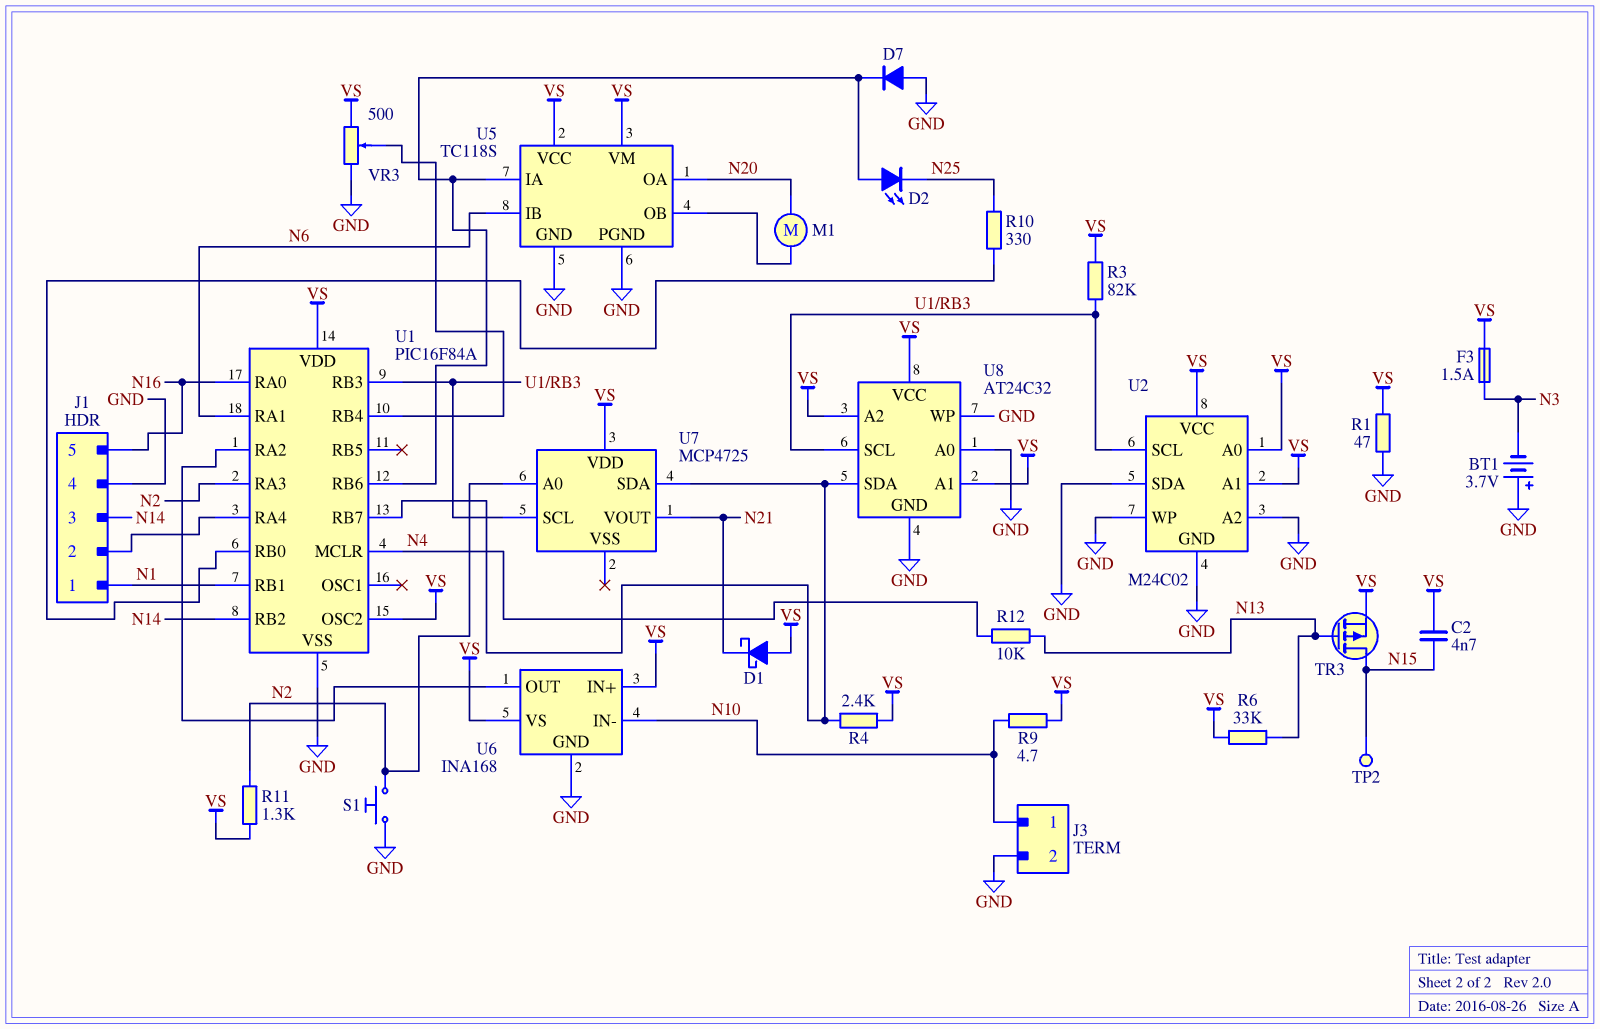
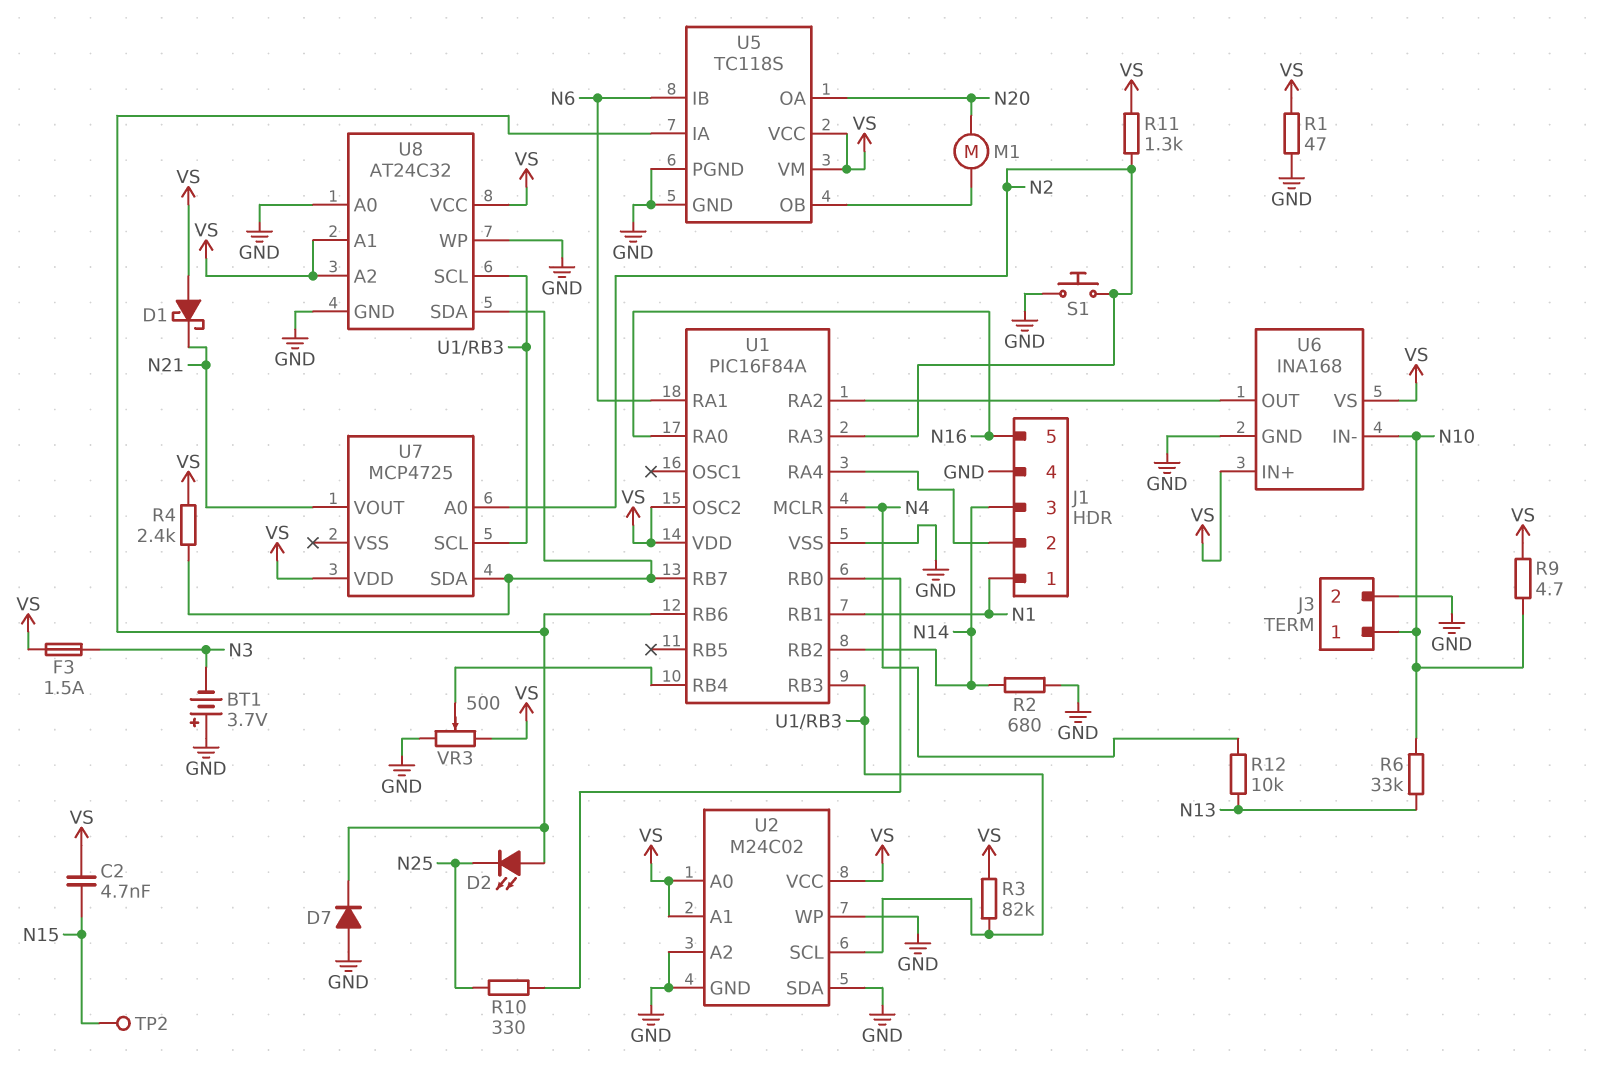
R2: none -> 680 (GND, N14)
R6: 33k (N13, VS) -> 33k (N10, N13)
TR3: PMOS (G N13, D N15, S VS) -> none

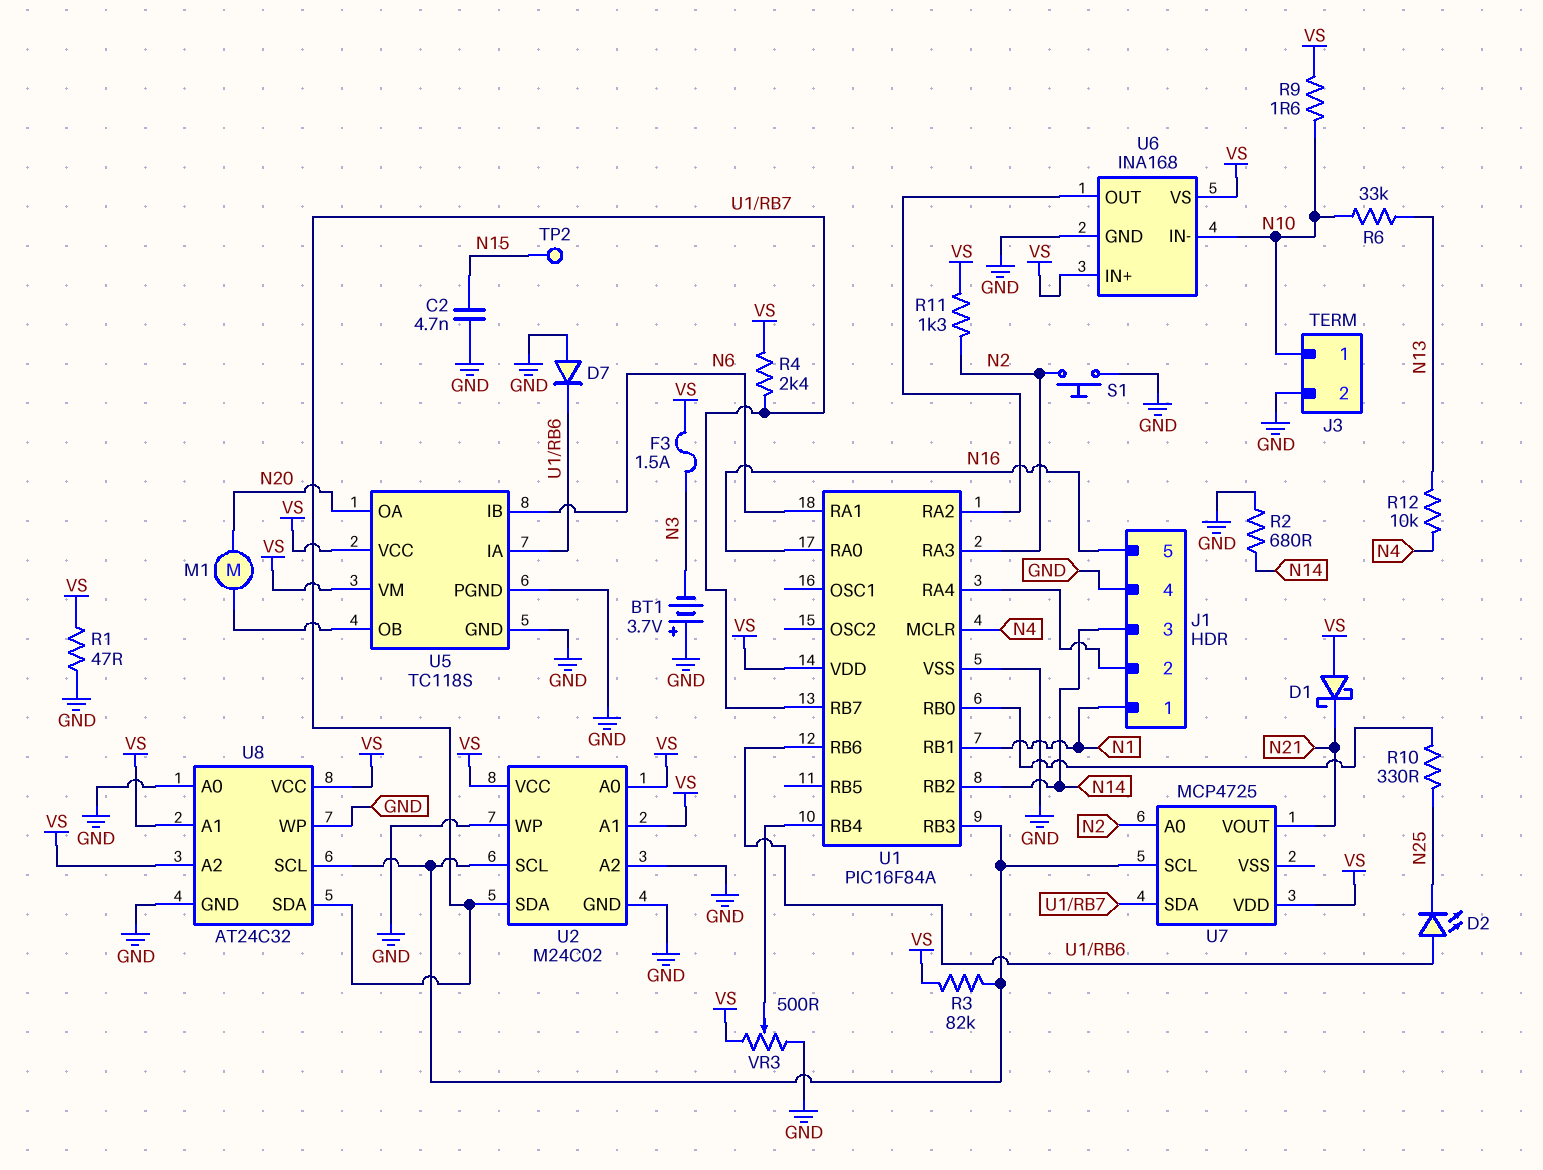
C2: 4.7nF (N15, VS) -> 4.7nF (GND, N15)
R9: 4.7 (N10, VS) -> 1.6 (N10, VS)
U1 pin OSC2: VS -> none
U2 pin SDA: GND -> U1/RB7

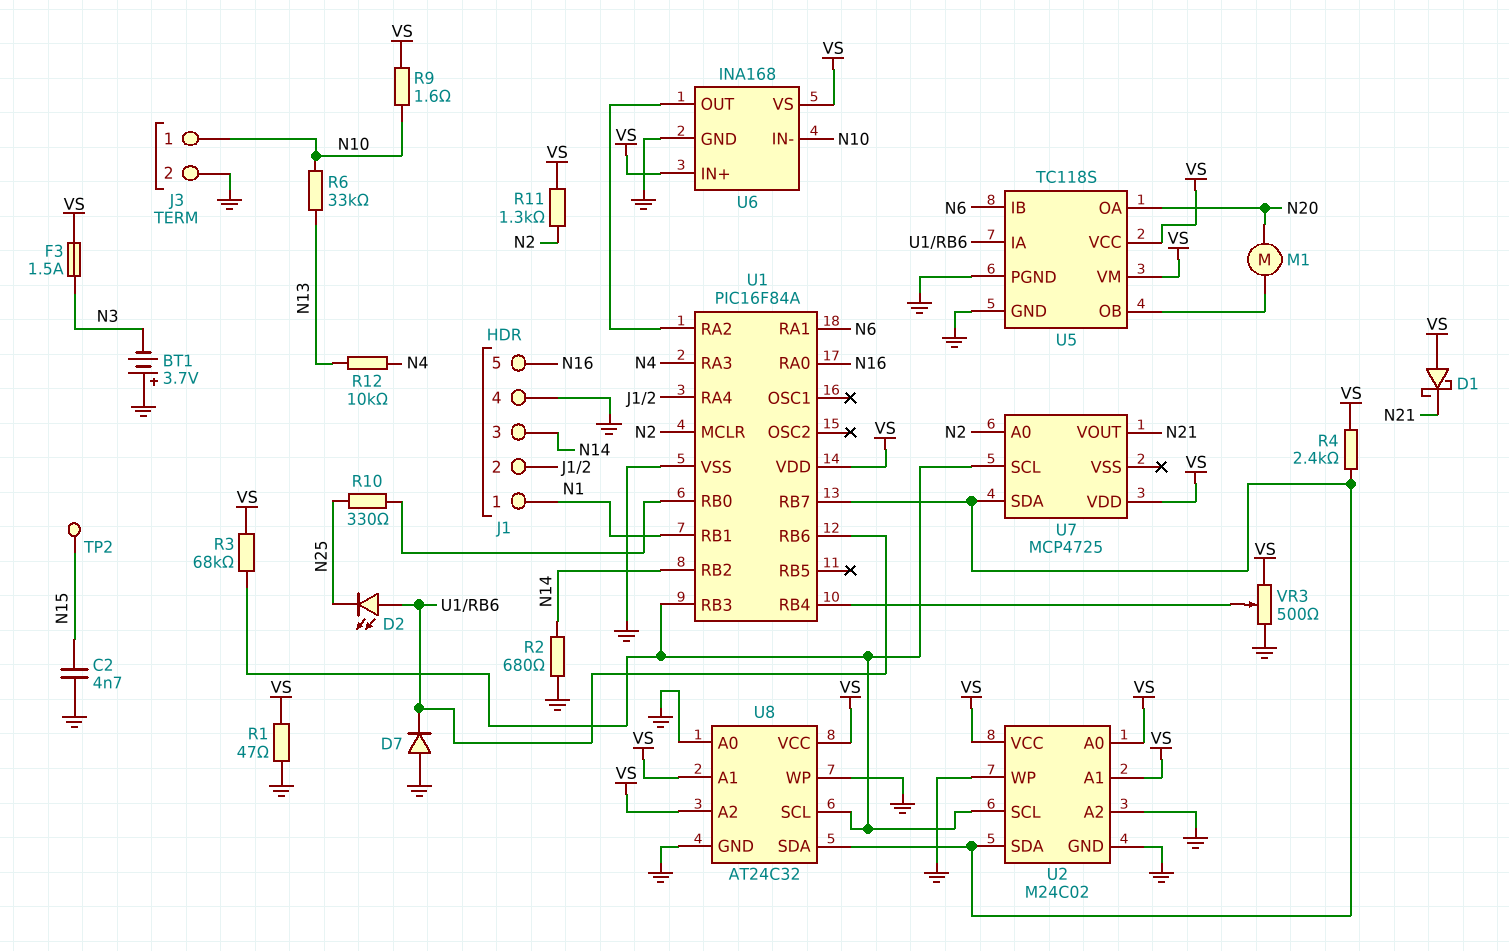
R3: 82k (U1/RB3, VS) -> 68k (U1/RB3, VS)
S1: button (GND, N2) -> none
U1 pin MCLR: N4 -> N2
U1 pin RA3: N2 -> N4

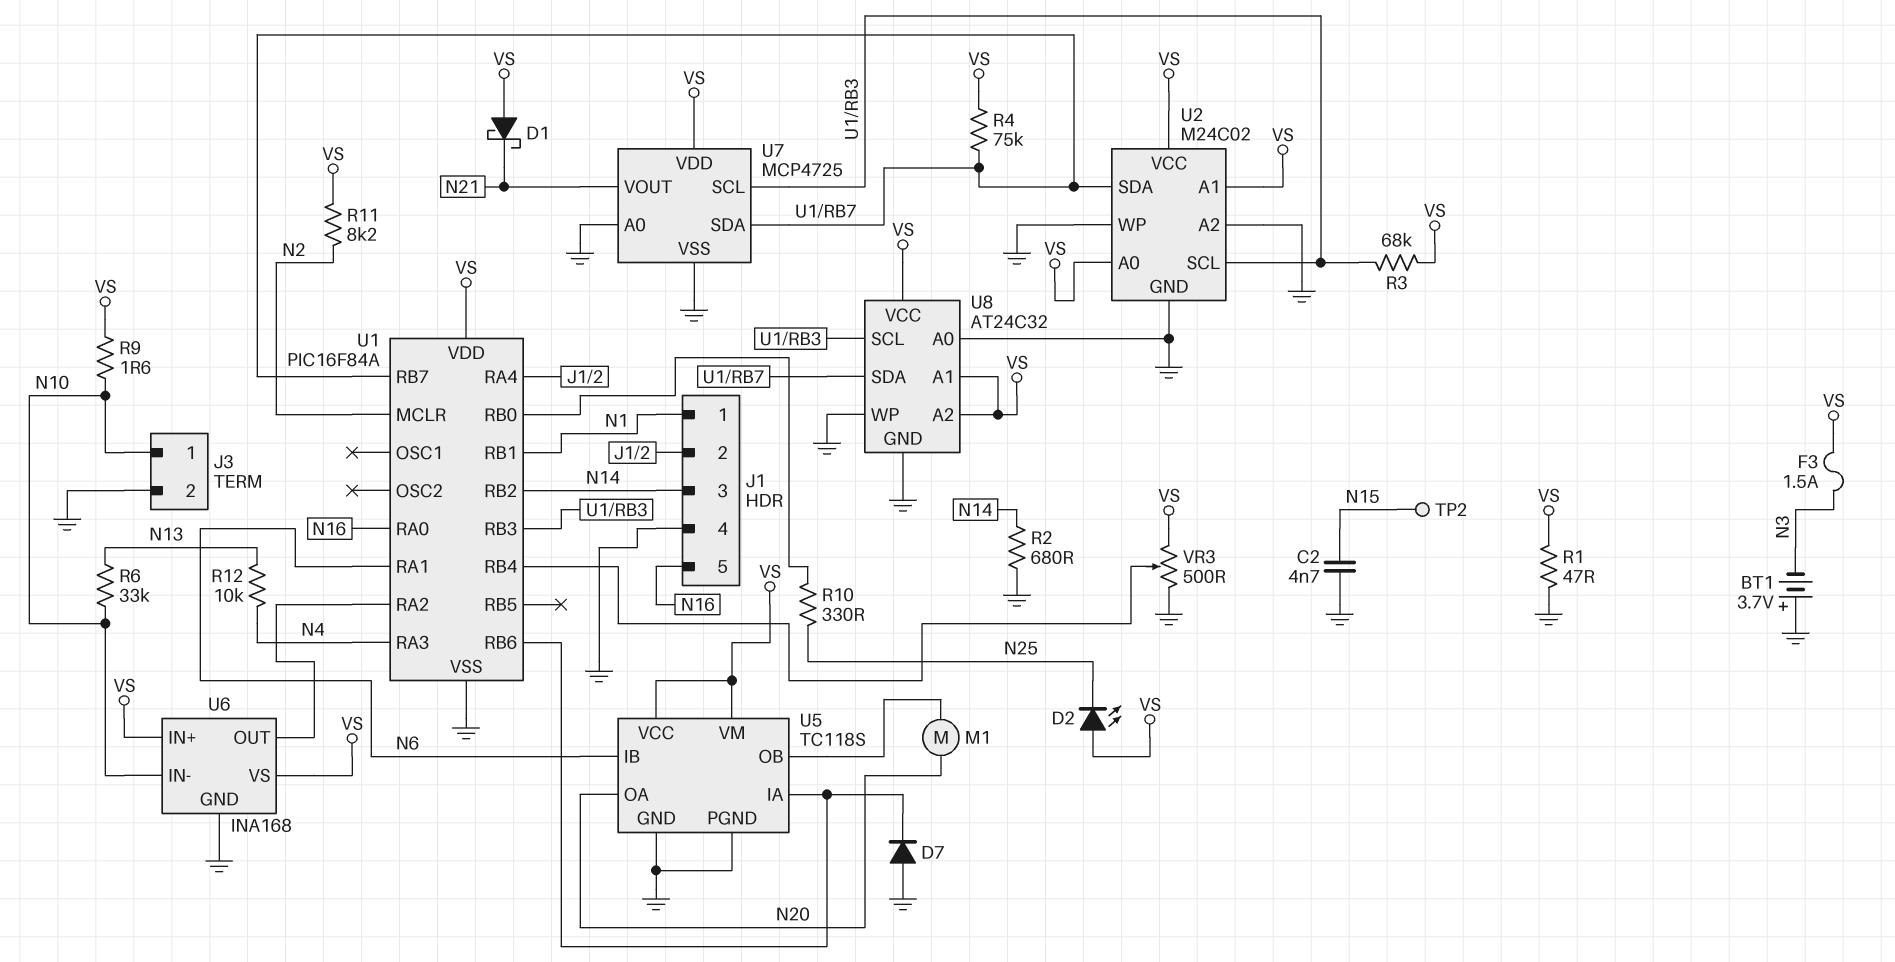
D2: LED (A U1/RB6, K N25) -> LED (A VS, K N25)
R4: 2.4k (U1/RB7, VS) -> 75k (U1/RB7, VS)
R11: 1.3k (N2, VS) -> 8.2k (N2, VS)
U7 pin A0: N2 -> GND
U7 pin VSS: none -> GND

